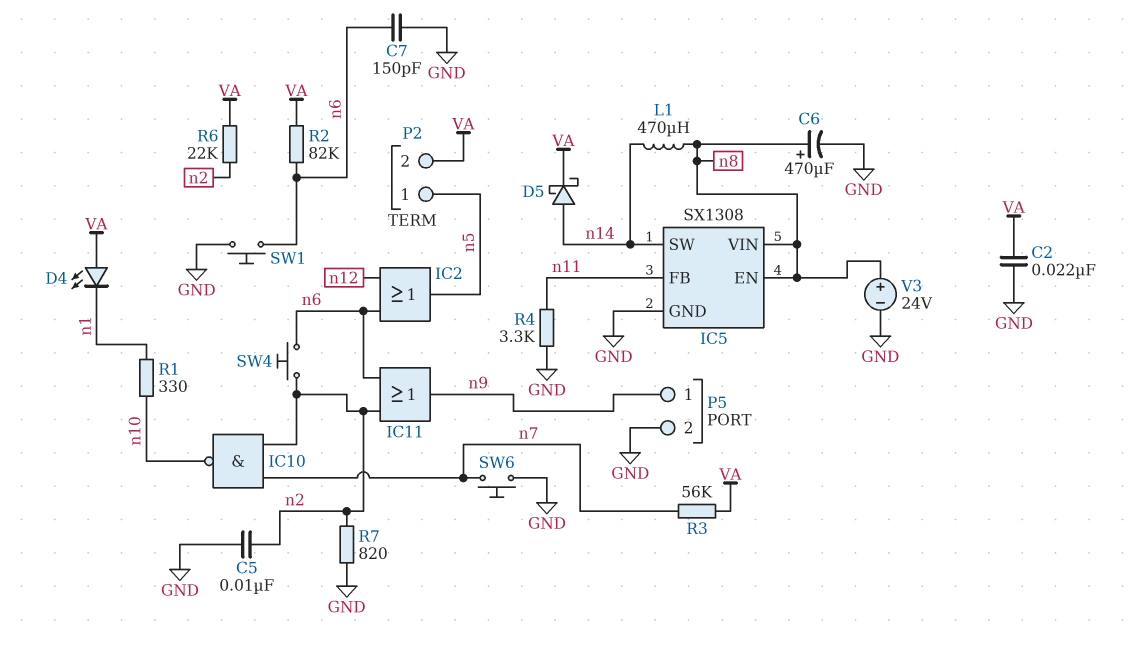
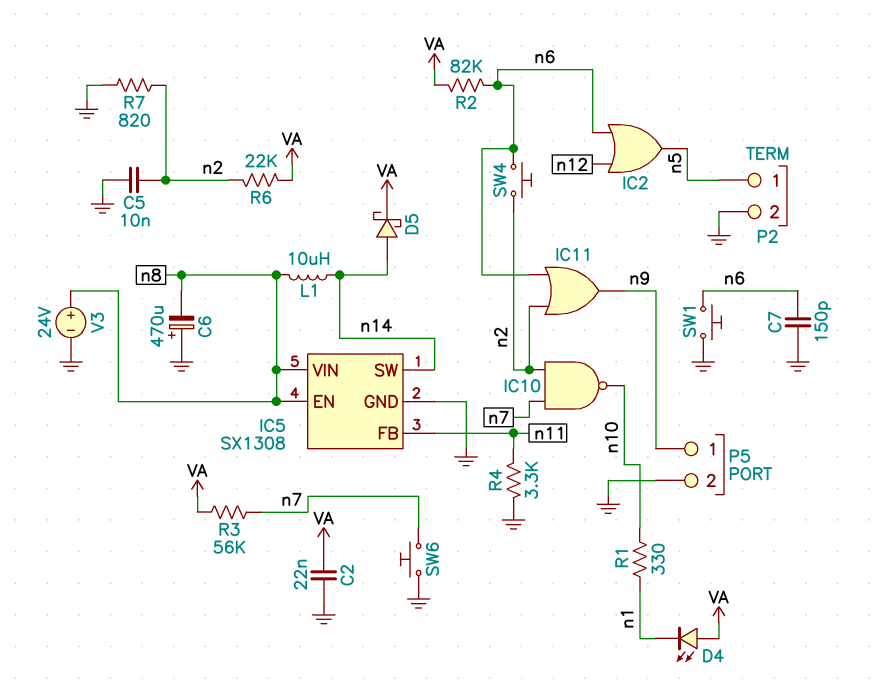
C6: 470uF (plus n8, minus GND) -> 470uF (plus GND, minus n8)
L1: 470uH (n8, n14) -> 10uH (n8, n14)
P2 pin 2: VA -> GND

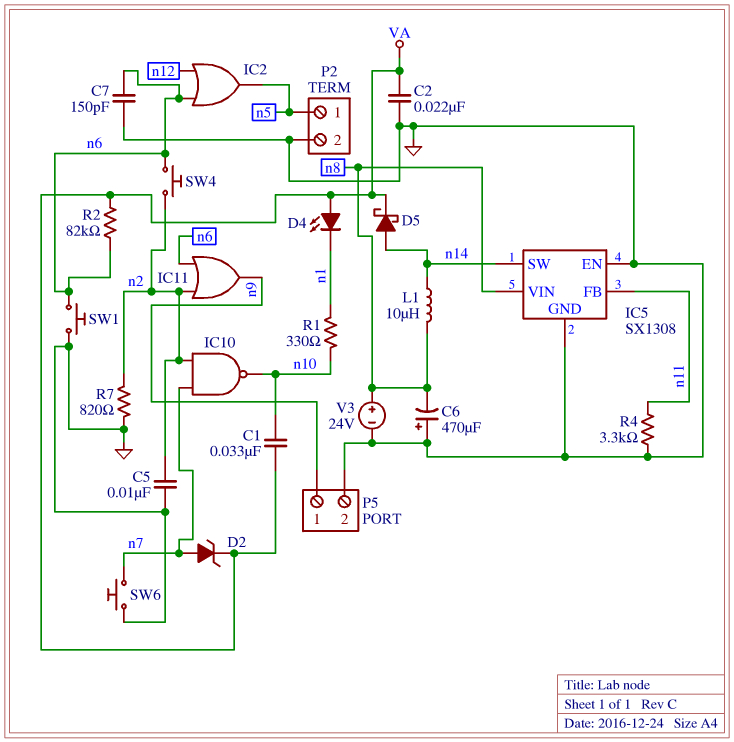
C1: none -> 33nF (VA, n10)
D2: none -> zener (A n7, K VA)
IC5 pin EN: n8 -> GND
R3: 56k (VA, n7) -> none
R6: 22k (VA, n2) -> none

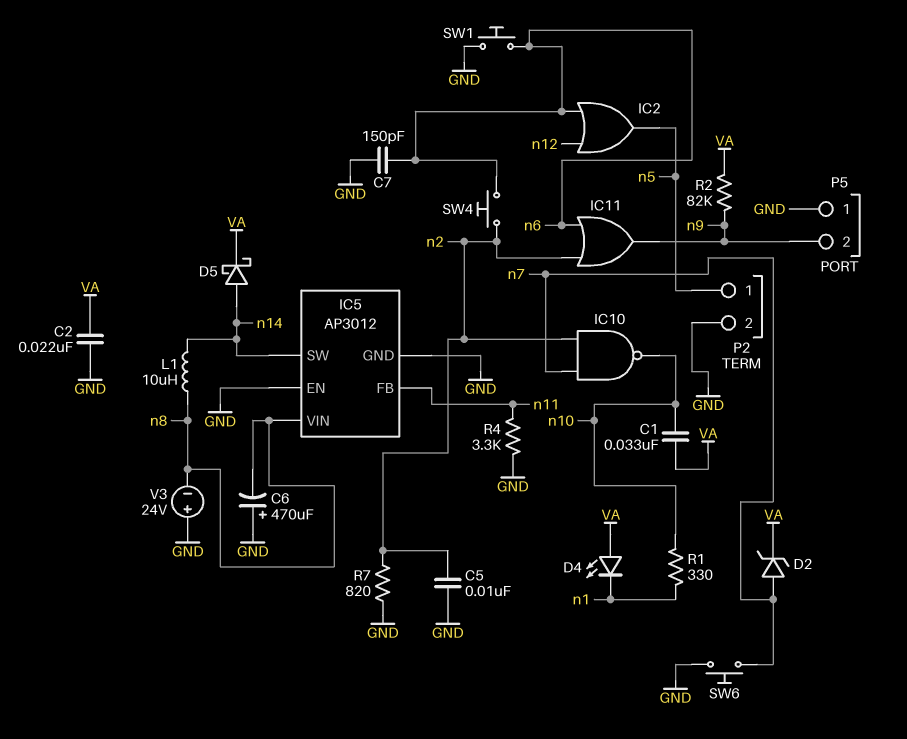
IC5: SX1308 -> AP3012
P5 pin 1: n9 -> GND
P5 pin 2: GND -> n9
R2: 82k (VA, n6) -> 82k (VA, n9)
V3: 24V (plus n8, minus GND) -> 24V (plus GND, minus n8)

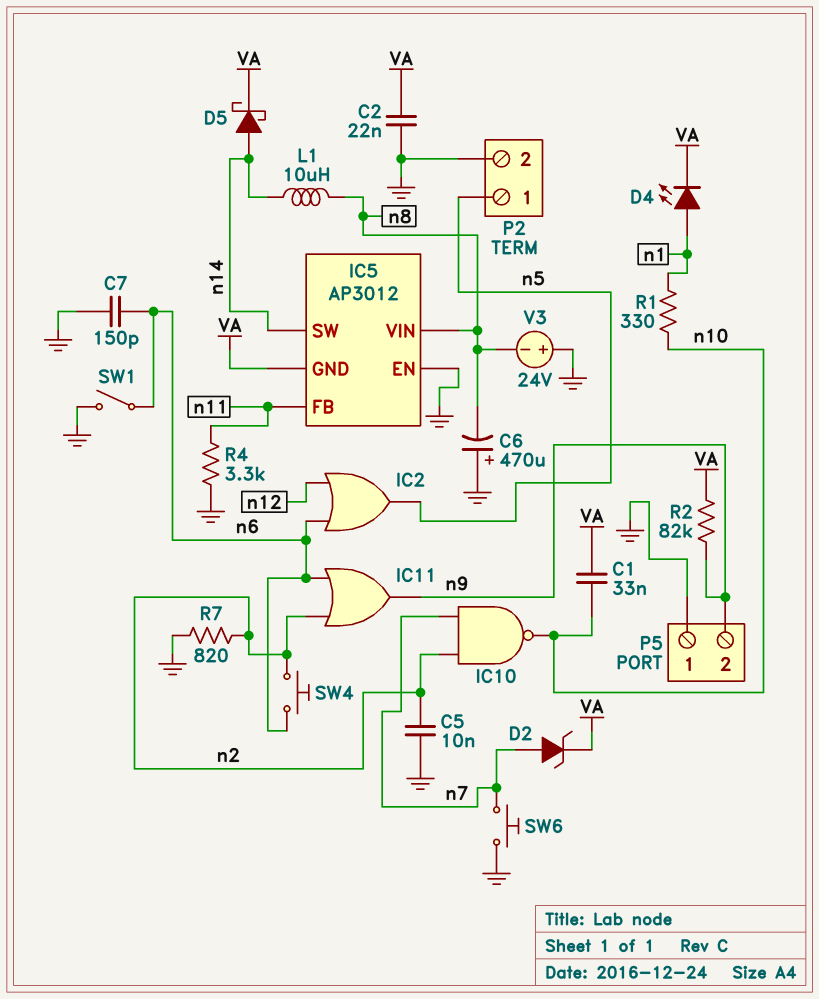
D4: LED (A VA, K n1) -> LED (A n1, K VA)
IC5 pin GND: GND -> VA
SW1: button (GND, n6) -> switch (GND, n6)

